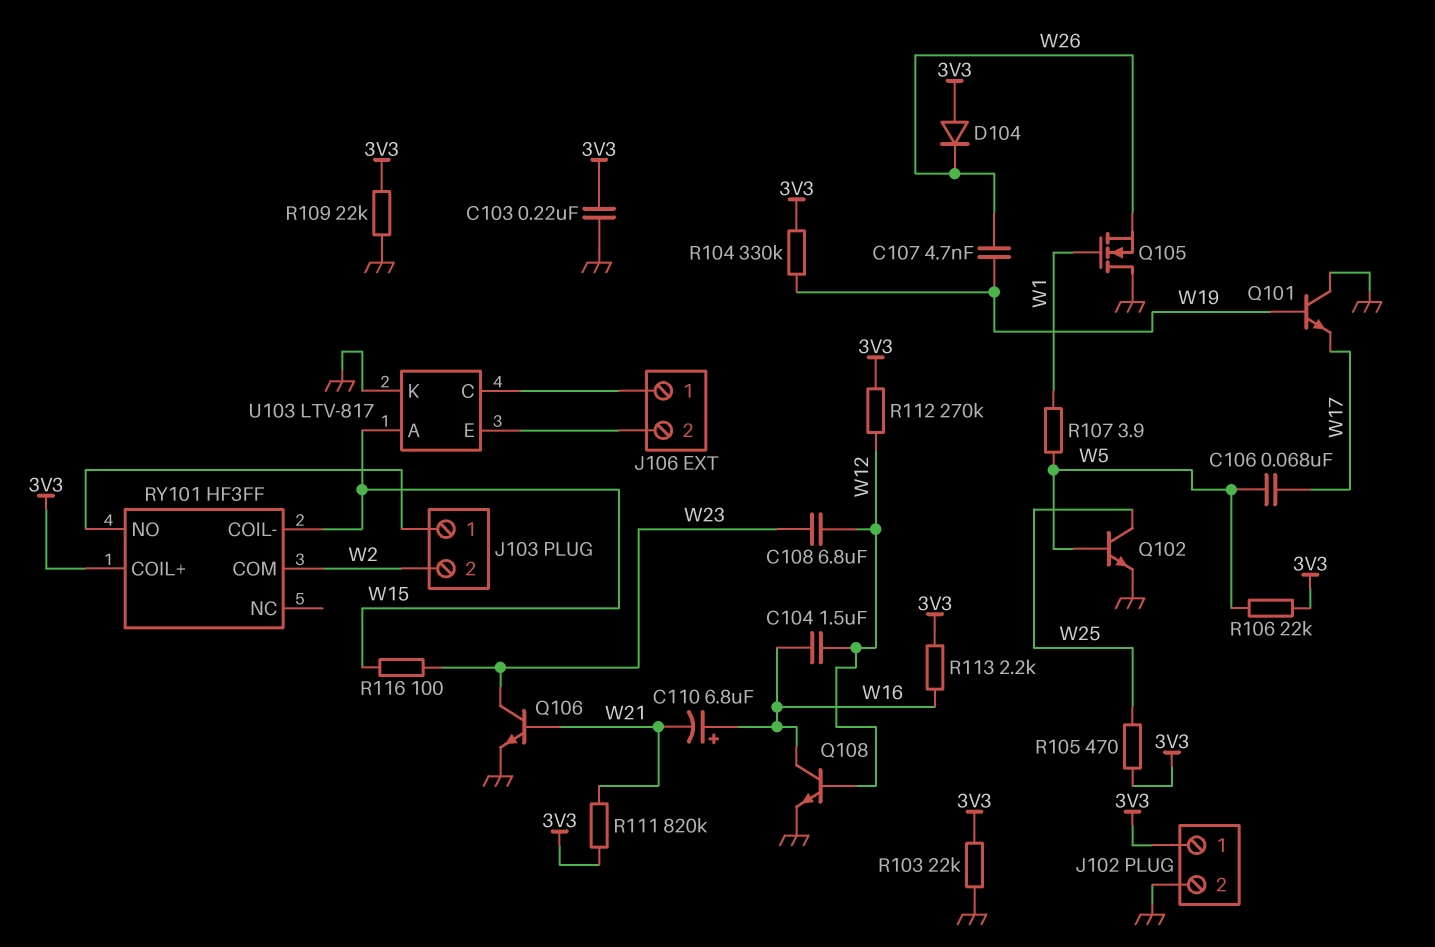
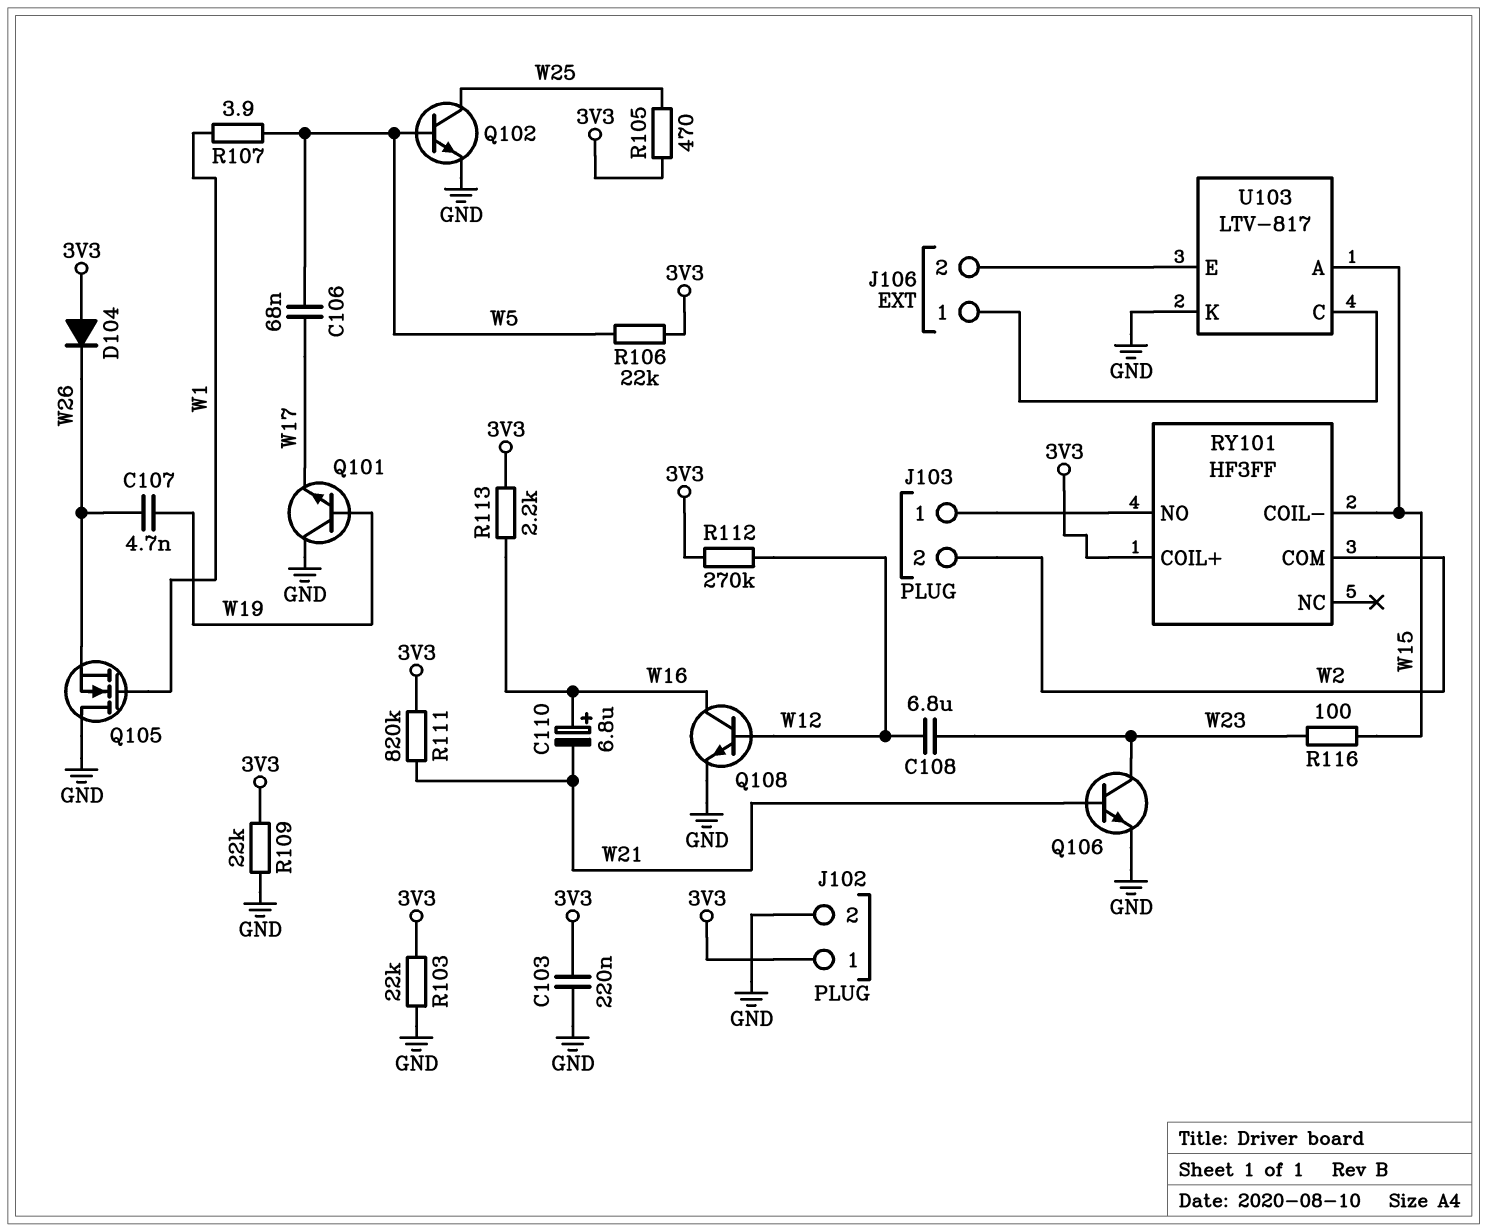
C104: 1.5uF (W12, W16) -> none
R104: 330k (3V3, W19) -> none

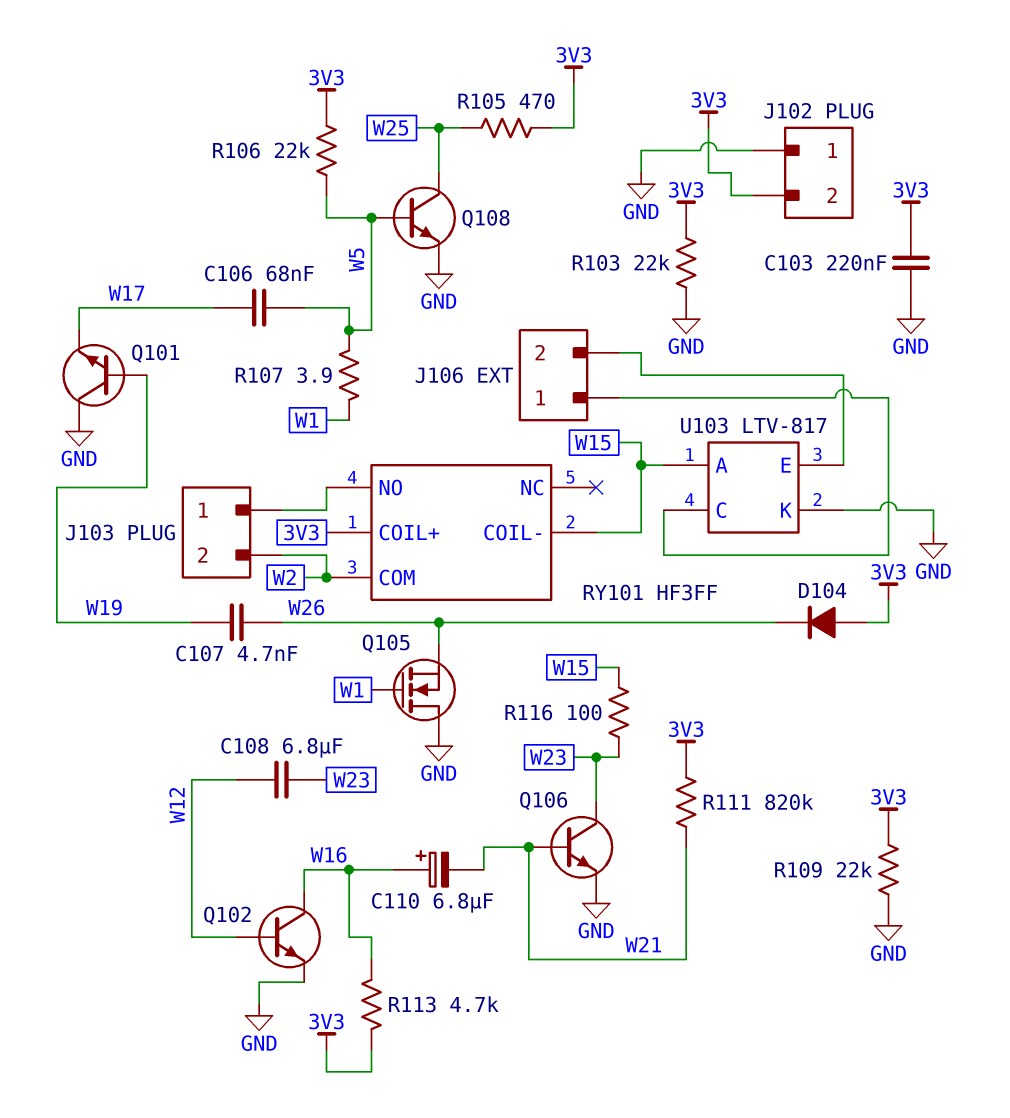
J102 pin 1: 3V3 -> GND
J102 pin 2: GND -> 3V3
Q102: NPN (B W5, C W25, E GND) -> NPN (B W12, C W16, E GND)
Q108: NPN (B W12, C W16, E GND) -> NPN (B W5, C W25, E GND)
R112: 270k (3V3, W12) -> none
R113: 2.2k (3V3, W16) -> 4.7k (3V3, W16)

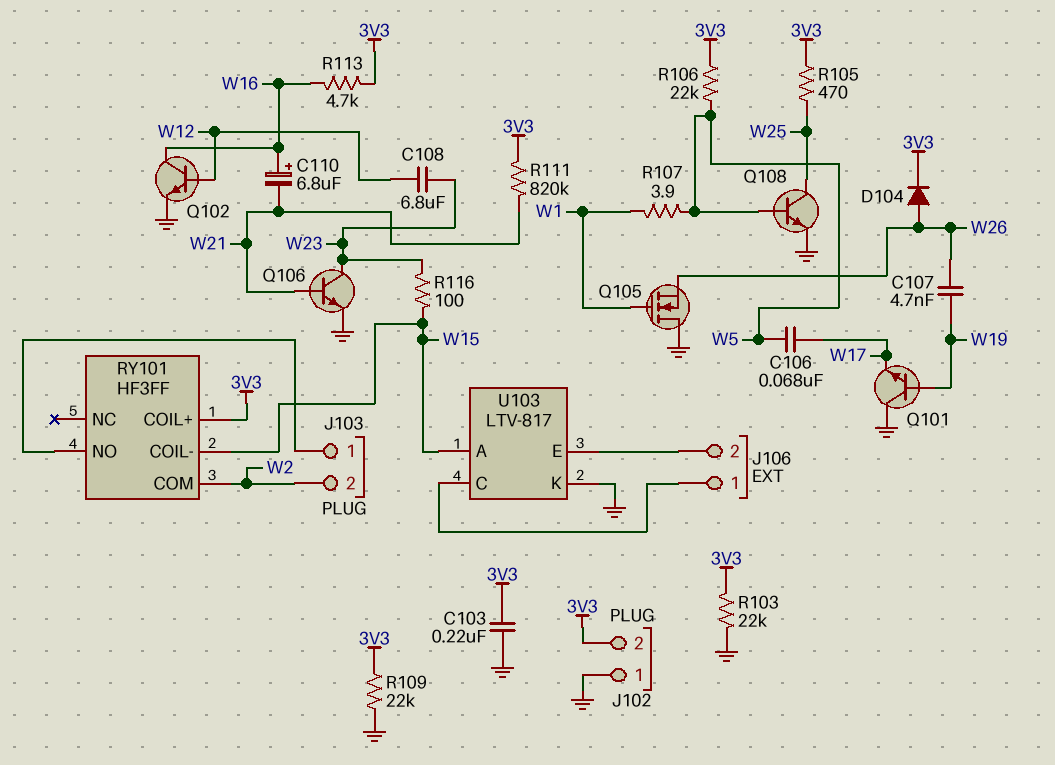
D104: diode (A 3V3, K W26) -> diode (A W26, K 3V3)

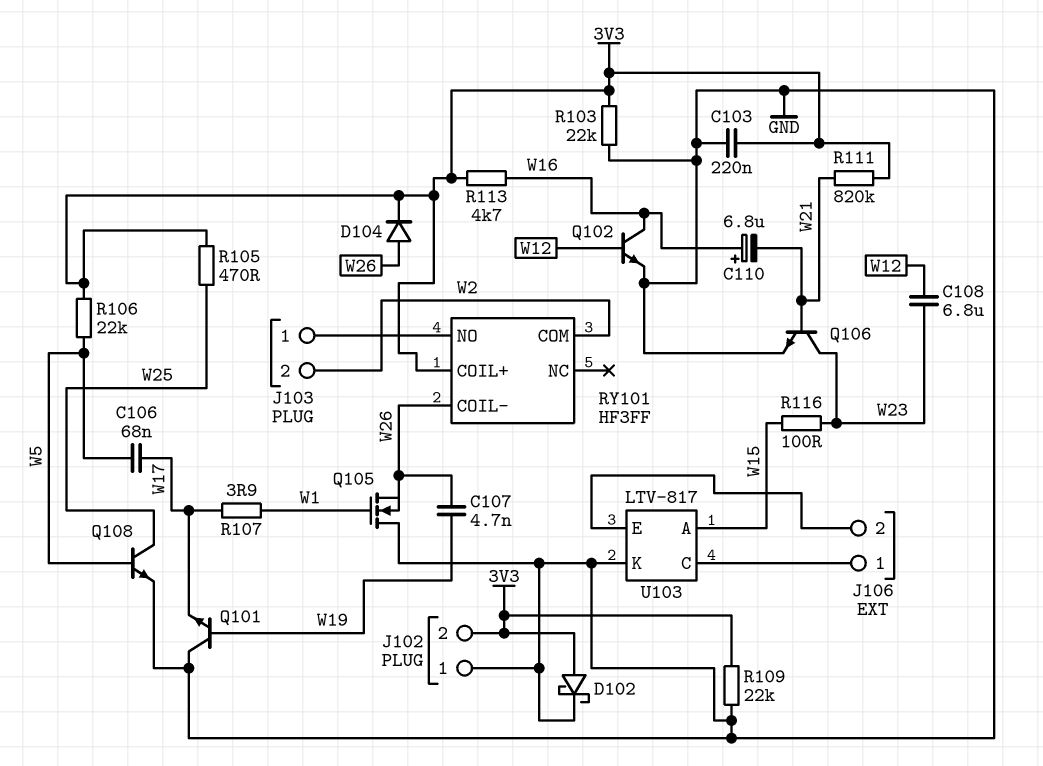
D102: none -> schottky (A 3V3, K GND)
R107: 3.9 (W1, W5) -> 3.9 (W1, W17)
RY101 pin COIL-: W15 -> W26

